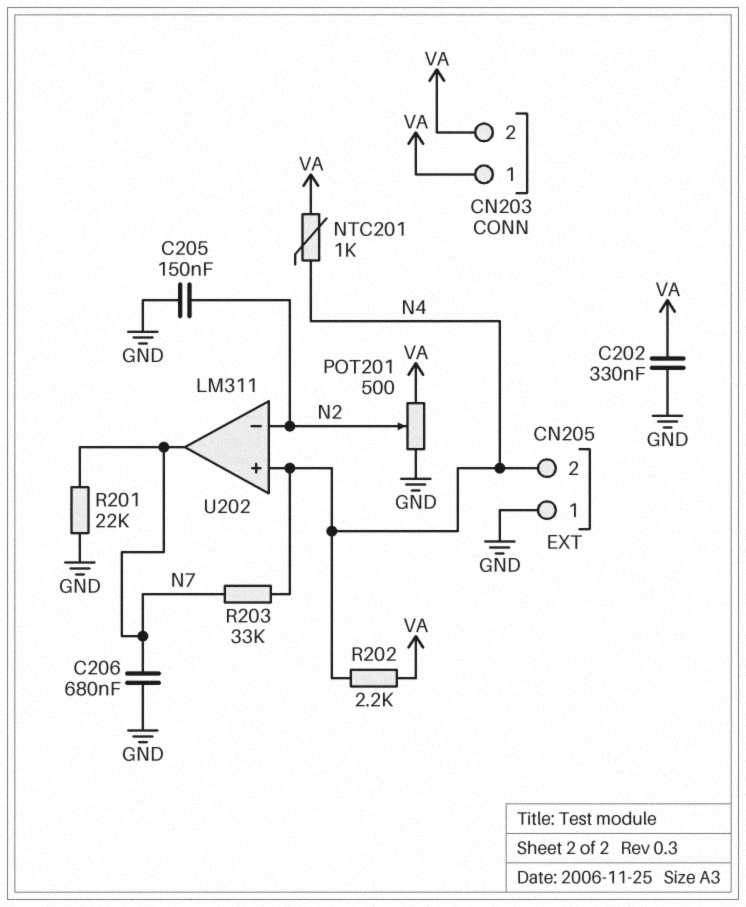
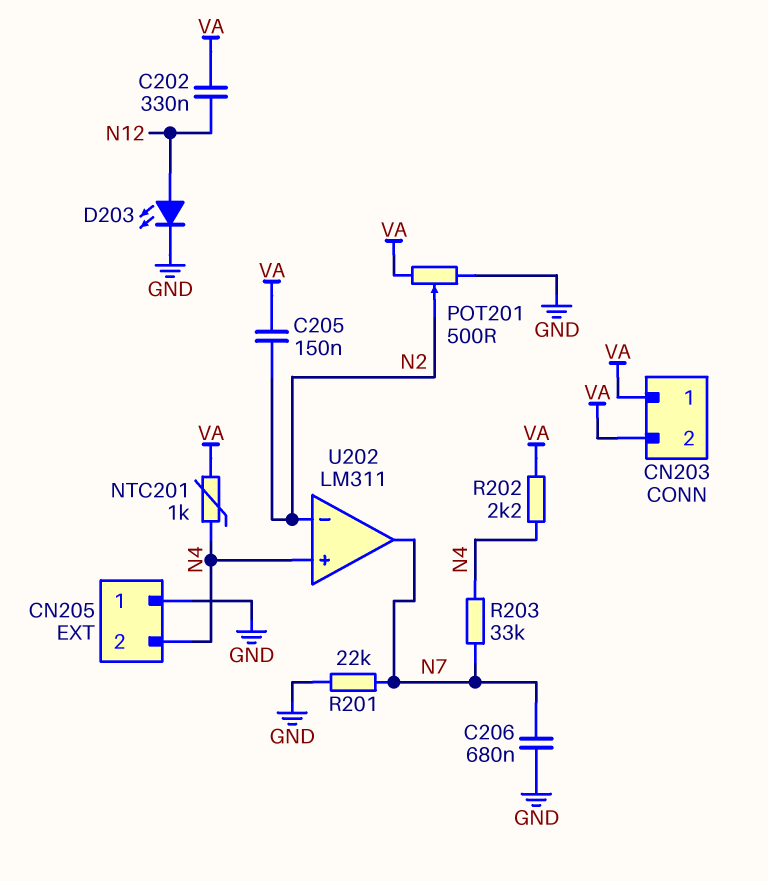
C202: 330nF (GND, VA) -> 330nF (N12, VA)
C205: 150nF (GND, N2) -> 150nF (N2, VA)
D203: none -> LED (A N12, K GND)

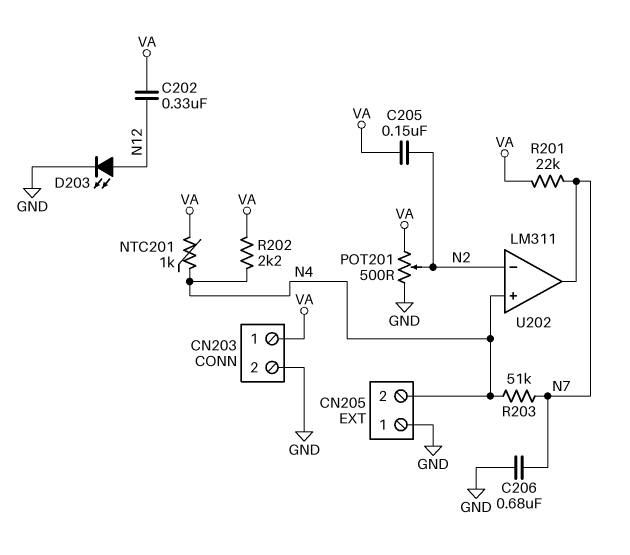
CN203 pin 2: VA -> GND
R201: 22k (GND, N7) -> 22k (N7, VA)
R203: 33k (N4, N7) -> 51k (N4, N7)

